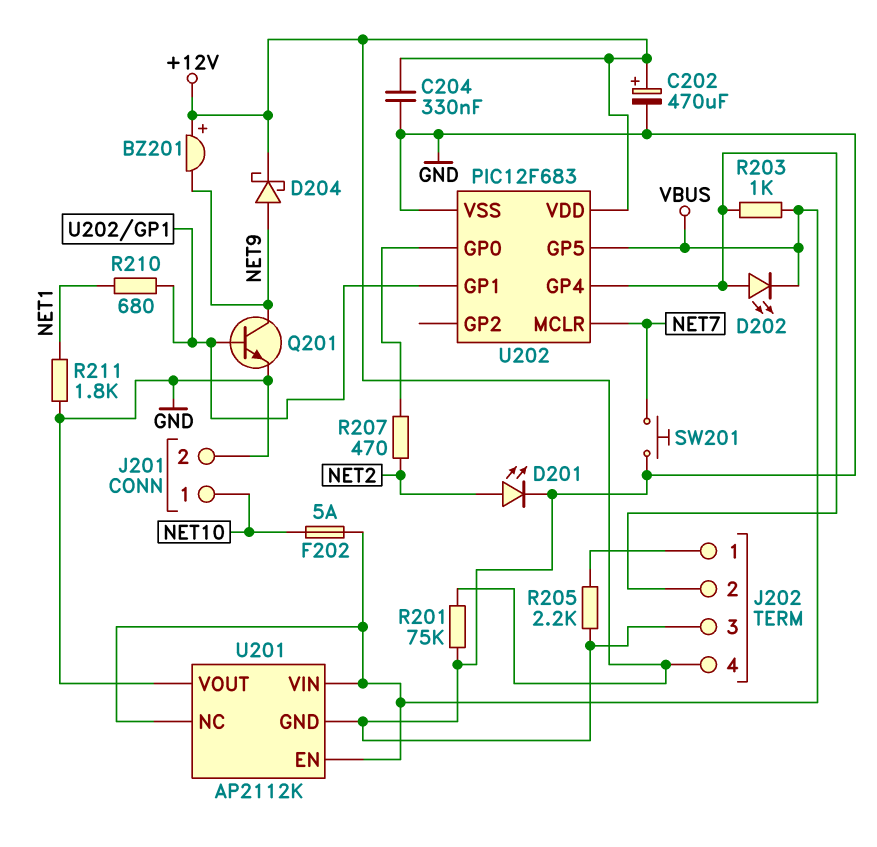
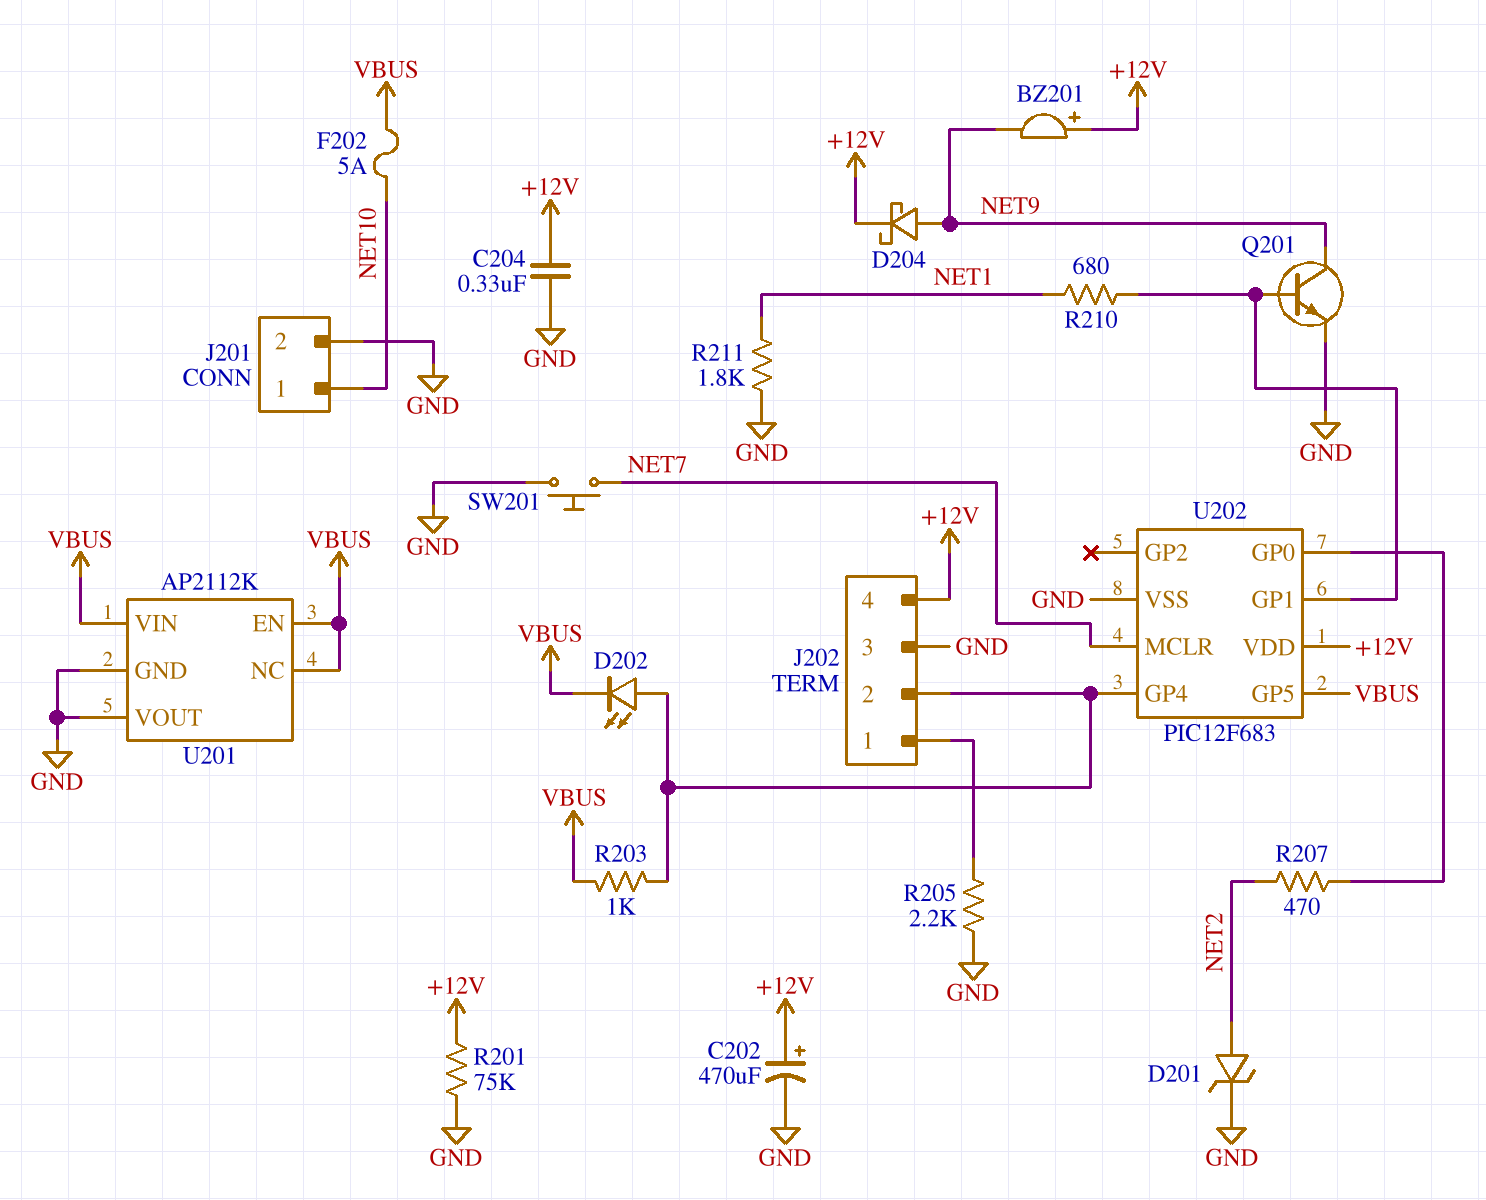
D201: LED (A NET2, K GND) -> zener (A NET2, K GND)

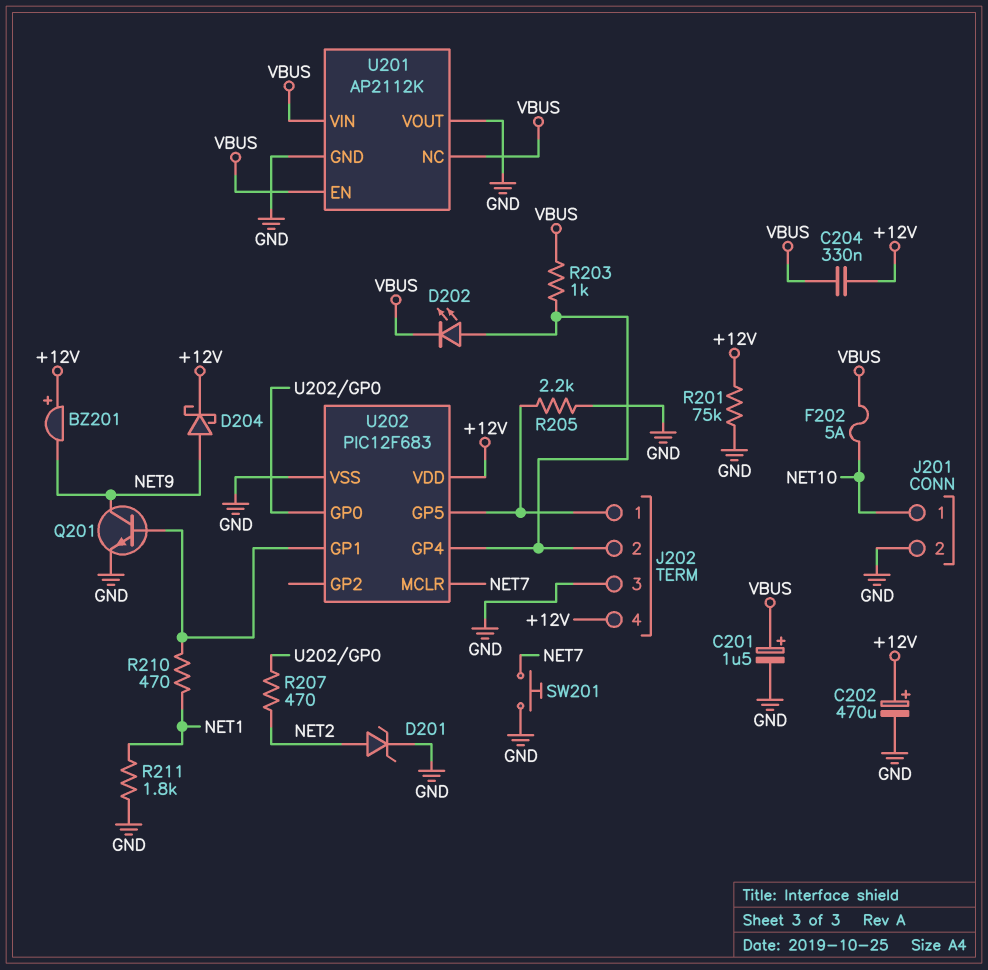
C201: none -> 1.5uF (plus VBUS, minus GND)
C204: 330nF (+12V, GND) -> 330nF (+12V, VBUS)
R210: 680 (NET1, U202/GP1) -> 470 (NET1, U202/GP1)
U202 pin GP5: VBUS -> J202/1

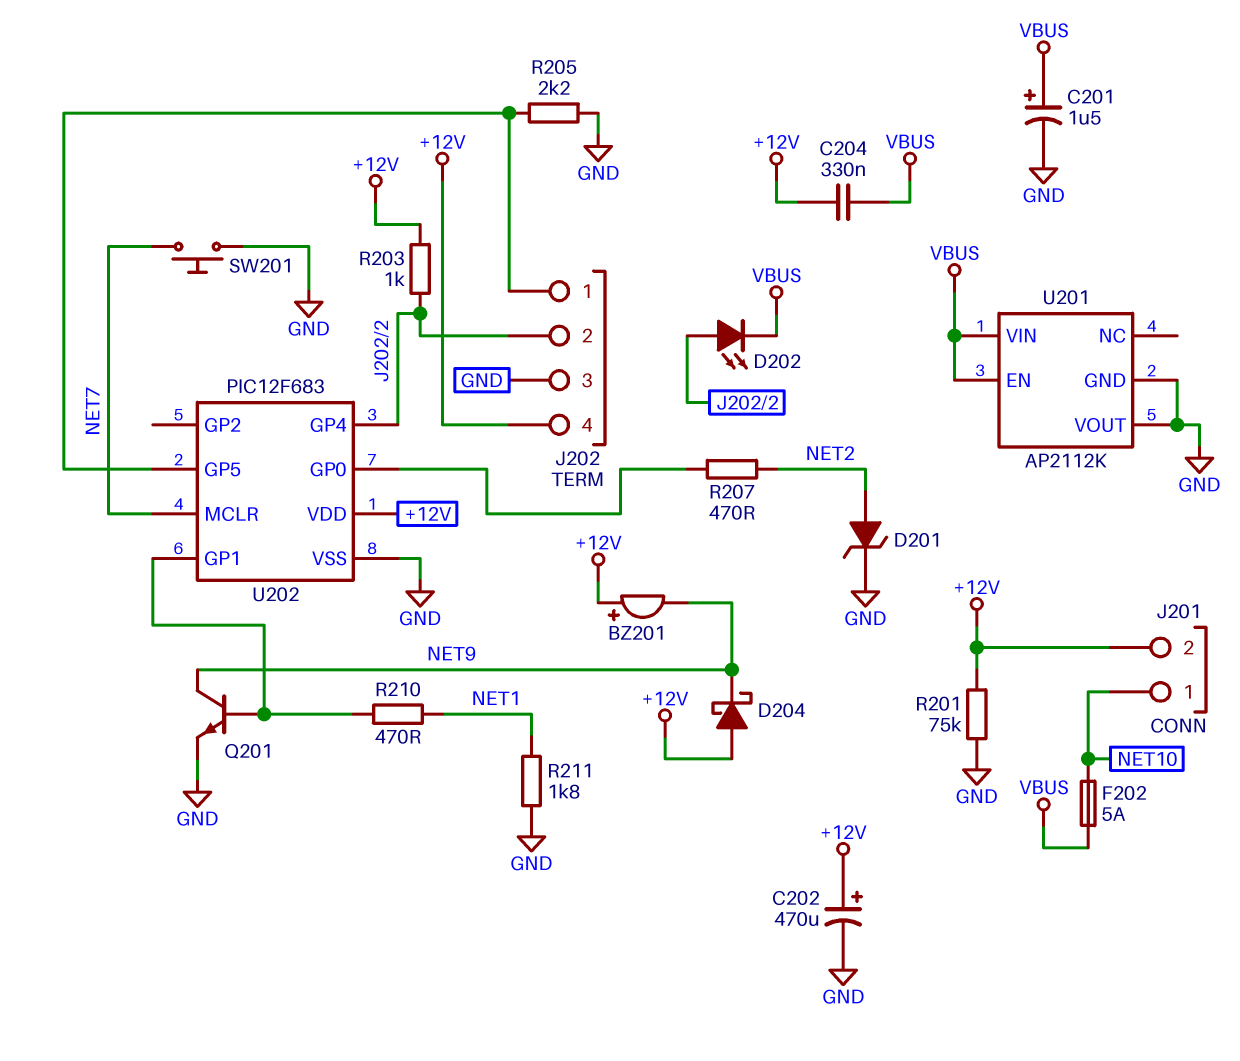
D204: schottky (A NET9, K +12V) -> schottky (A +12V, K NET9)
J201 pin 2: GND -> +12V
R203: 1k (J202/2, VBUS) -> 1k (+12V, J202/2)
U201 pin NC: VBUS -> none

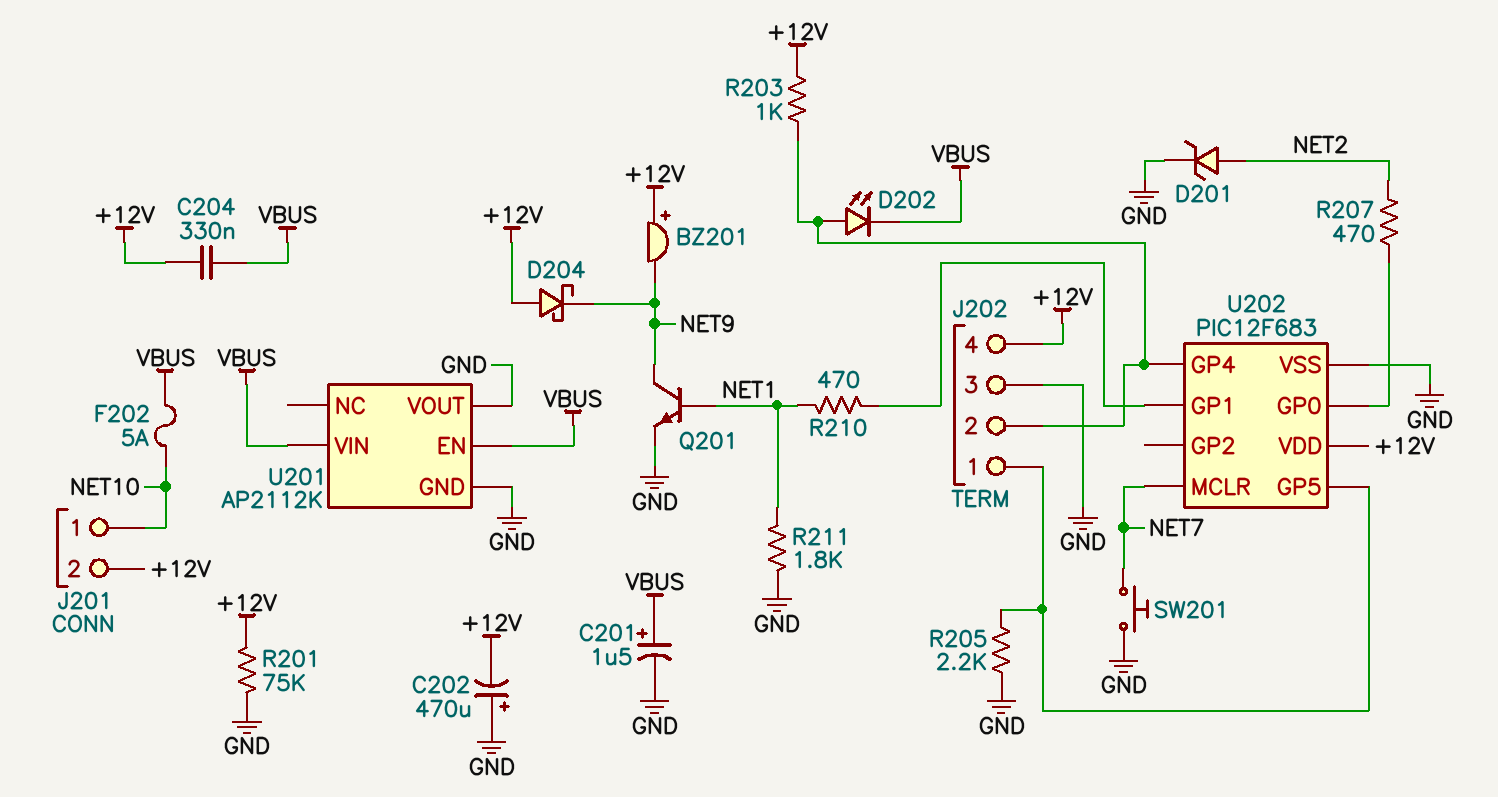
C202: 470uF (plus +12V, minus GND) -> 470uF (plus GND, minus +12V)
Q201: NPN (B U202/GP1, C NET9, E GND) -> NPN (B NET1, C NET9, E GND)

